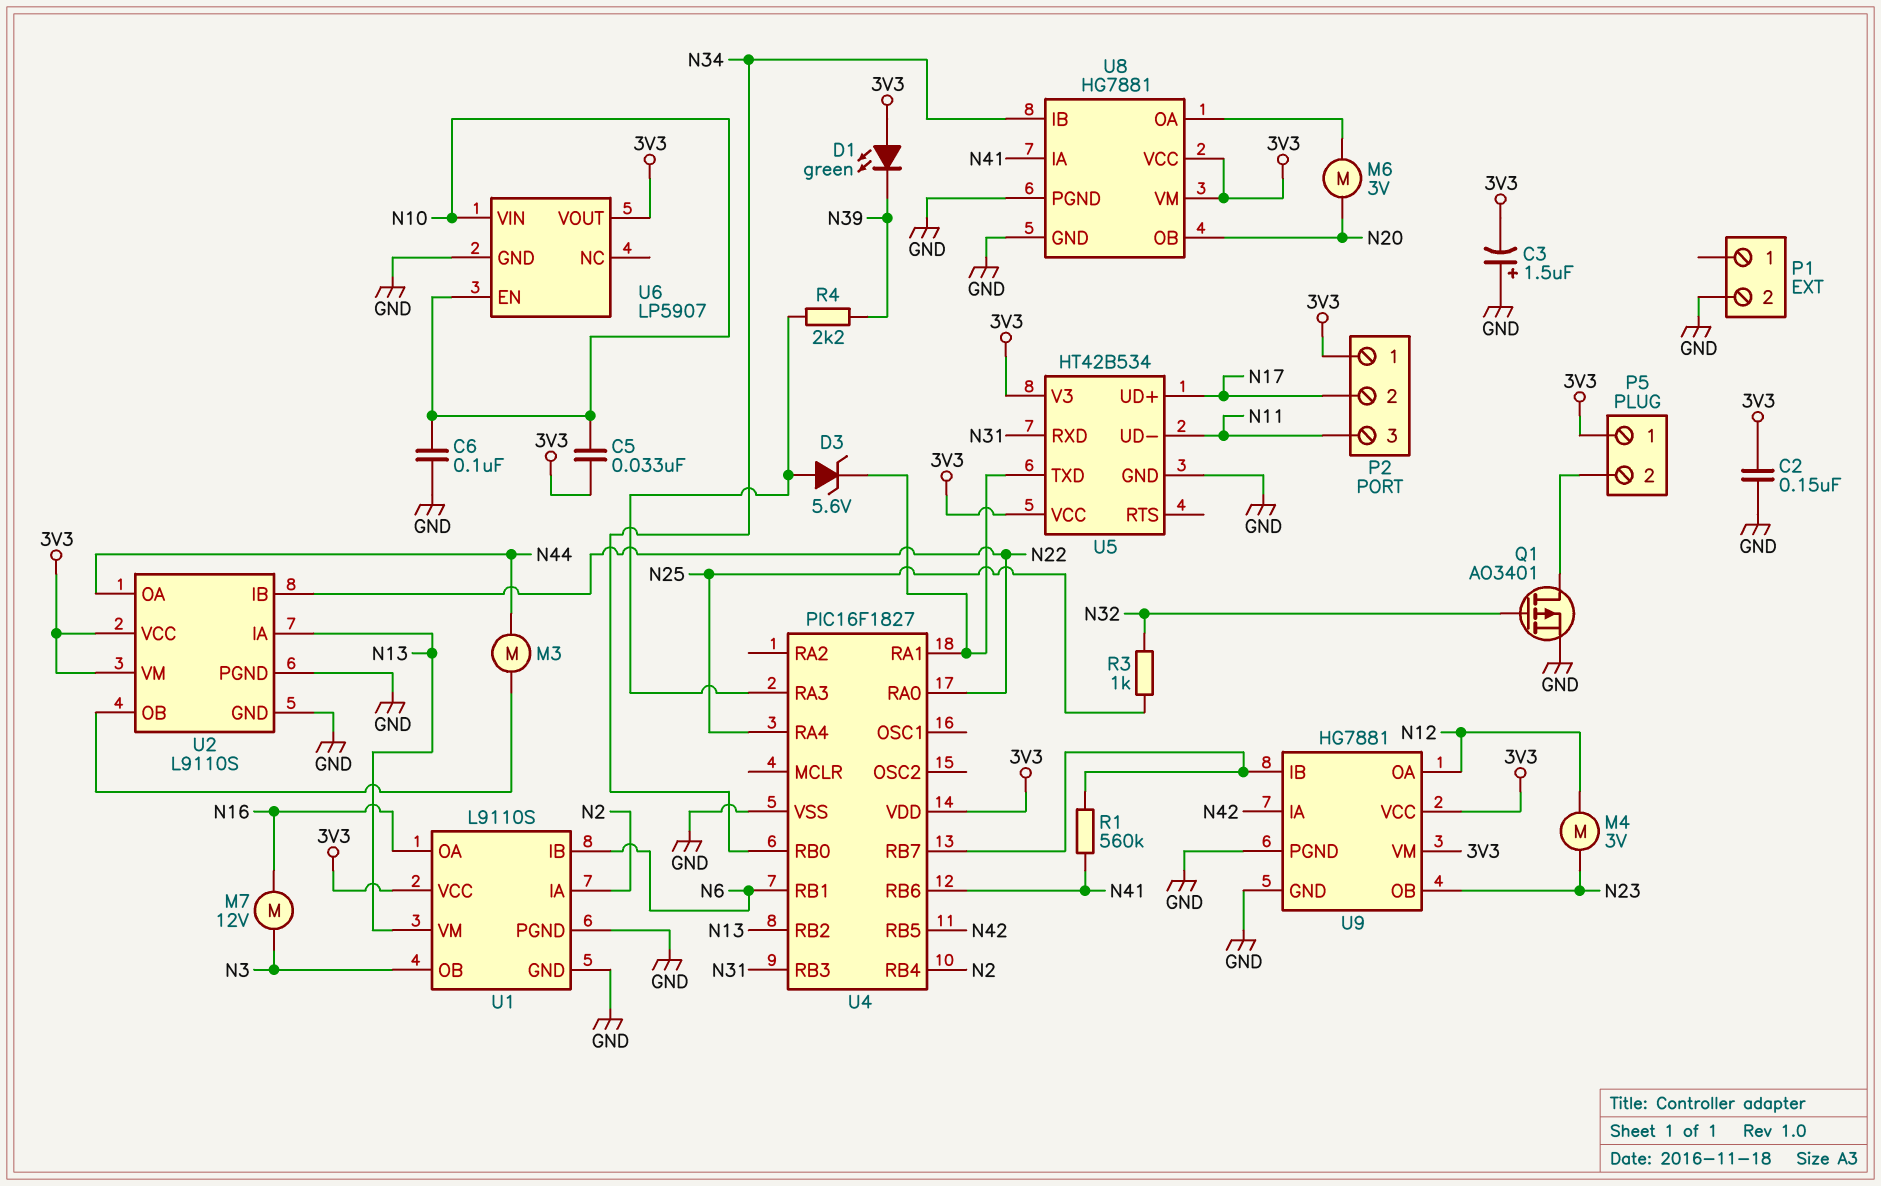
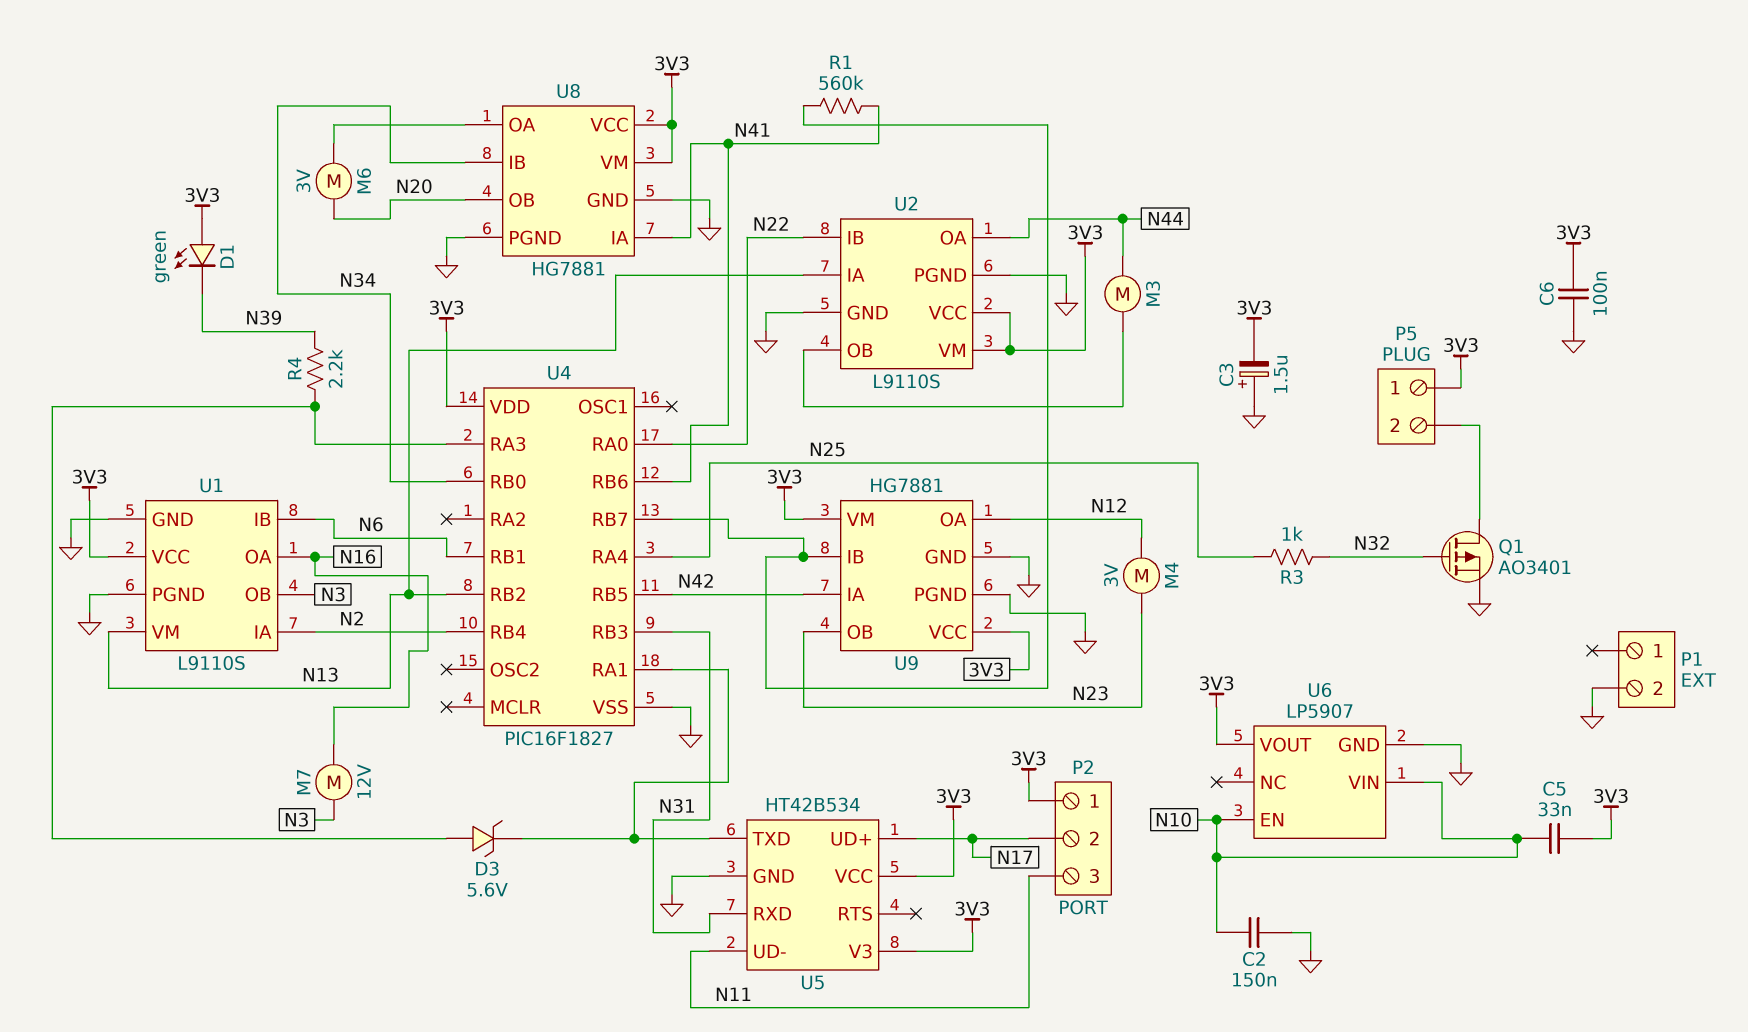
C2: 150nF (3V3, GND) -> 150nF (GND, N10)
C6: 100nF (GND, N10) -> 100nF (3V3, GND)

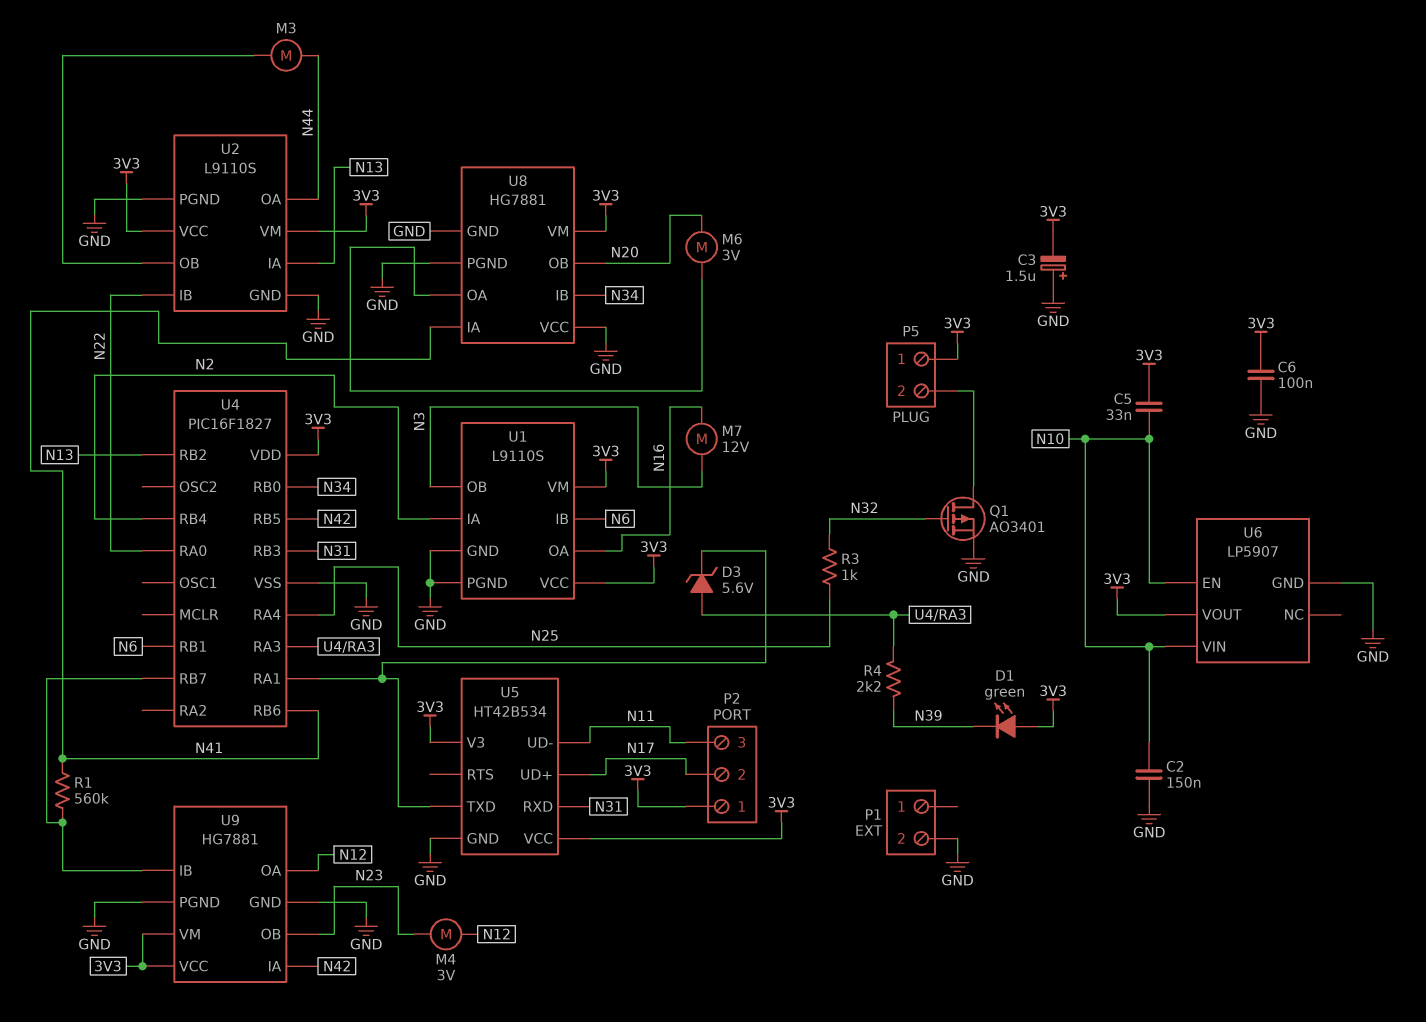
U1 pin VM: N13 -> 3V3
U8 pin VCC: 3V3 -> GND

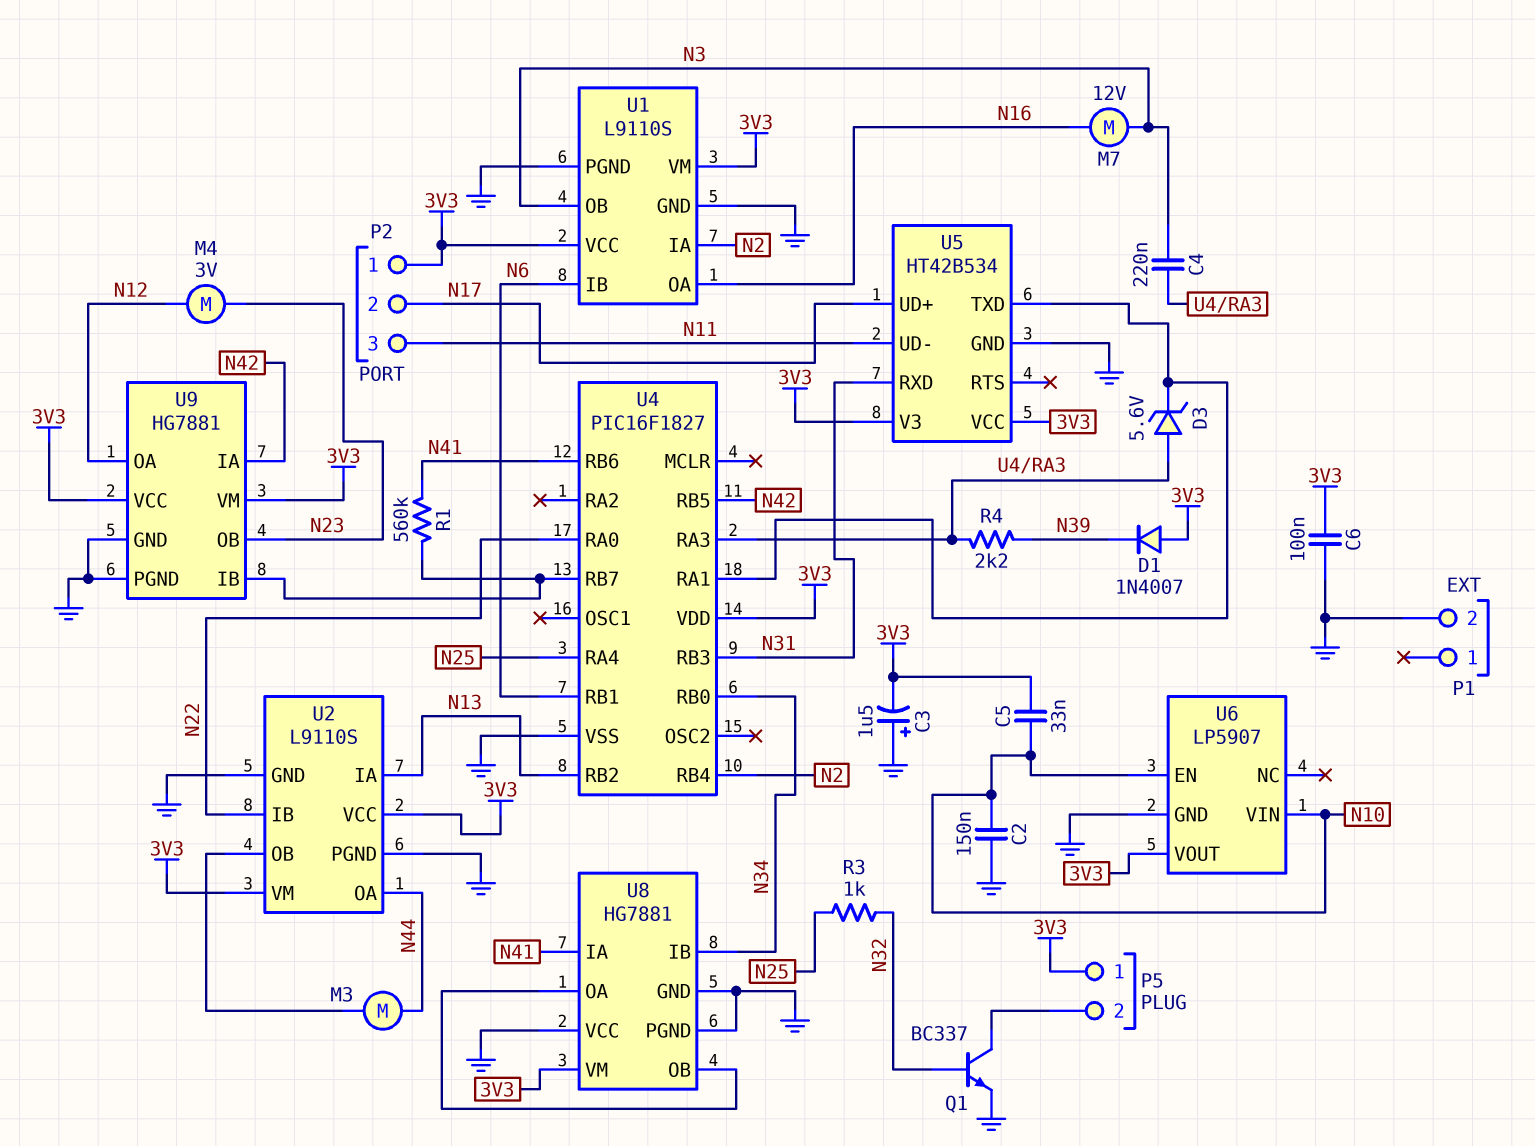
C4: none -> 220nF (N3, U4/RA3)
D1: LED green (A 3V3, K N39) -> diode 1N4007 (A 3V3, K N39)
M6: motor 3V (N20, U8/OA) -> none
Q1: PMOS AO3401 (G N32, D P5/2, S GND) -> NPN BC337 (B N32, C P5/2, E GND)
U8 pin OB: N20 -> U8/OA

